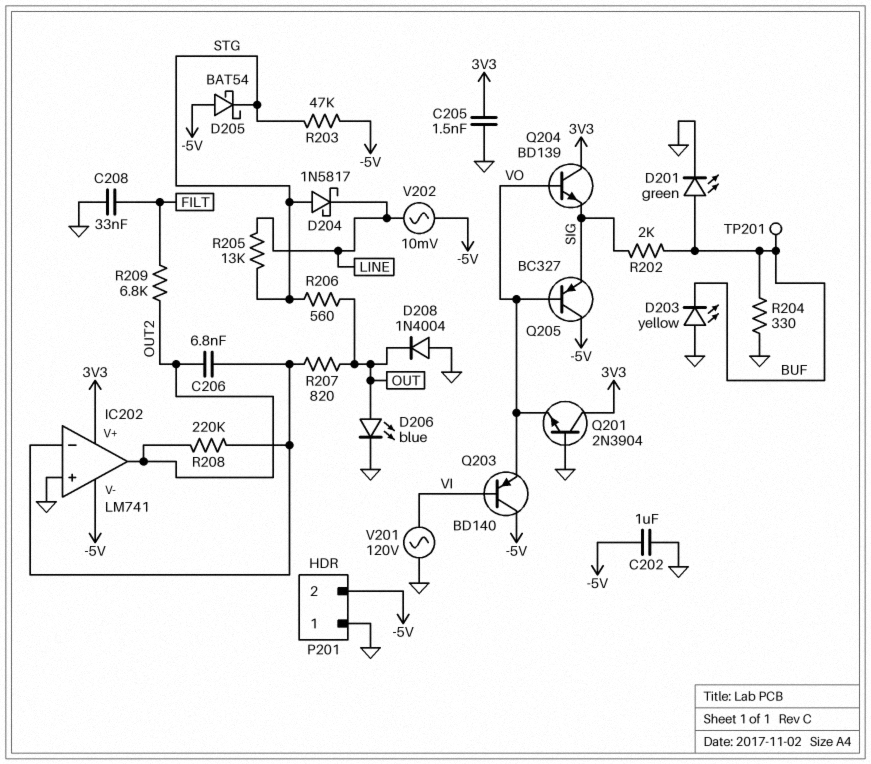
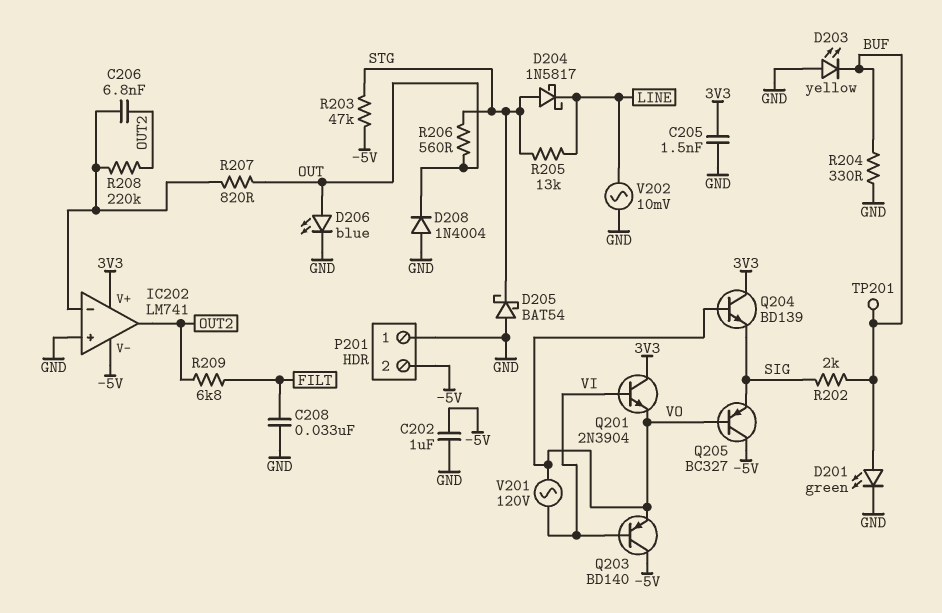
D205: schottky BAT54 (A -5V, K STG) -> schottky BAT54 (A GND, K STG)
Q201: NPN 2N3904 (B GND, C 3V3, E VO) -> NPN 2N3904 (B VI, C 3V3, E VO)
V201: AC 120V (GND, VI) -> AC 120V (VI, VO)
V202: AC 10mV (-5V, LINE) -> AC 10mV (GND, LINE)

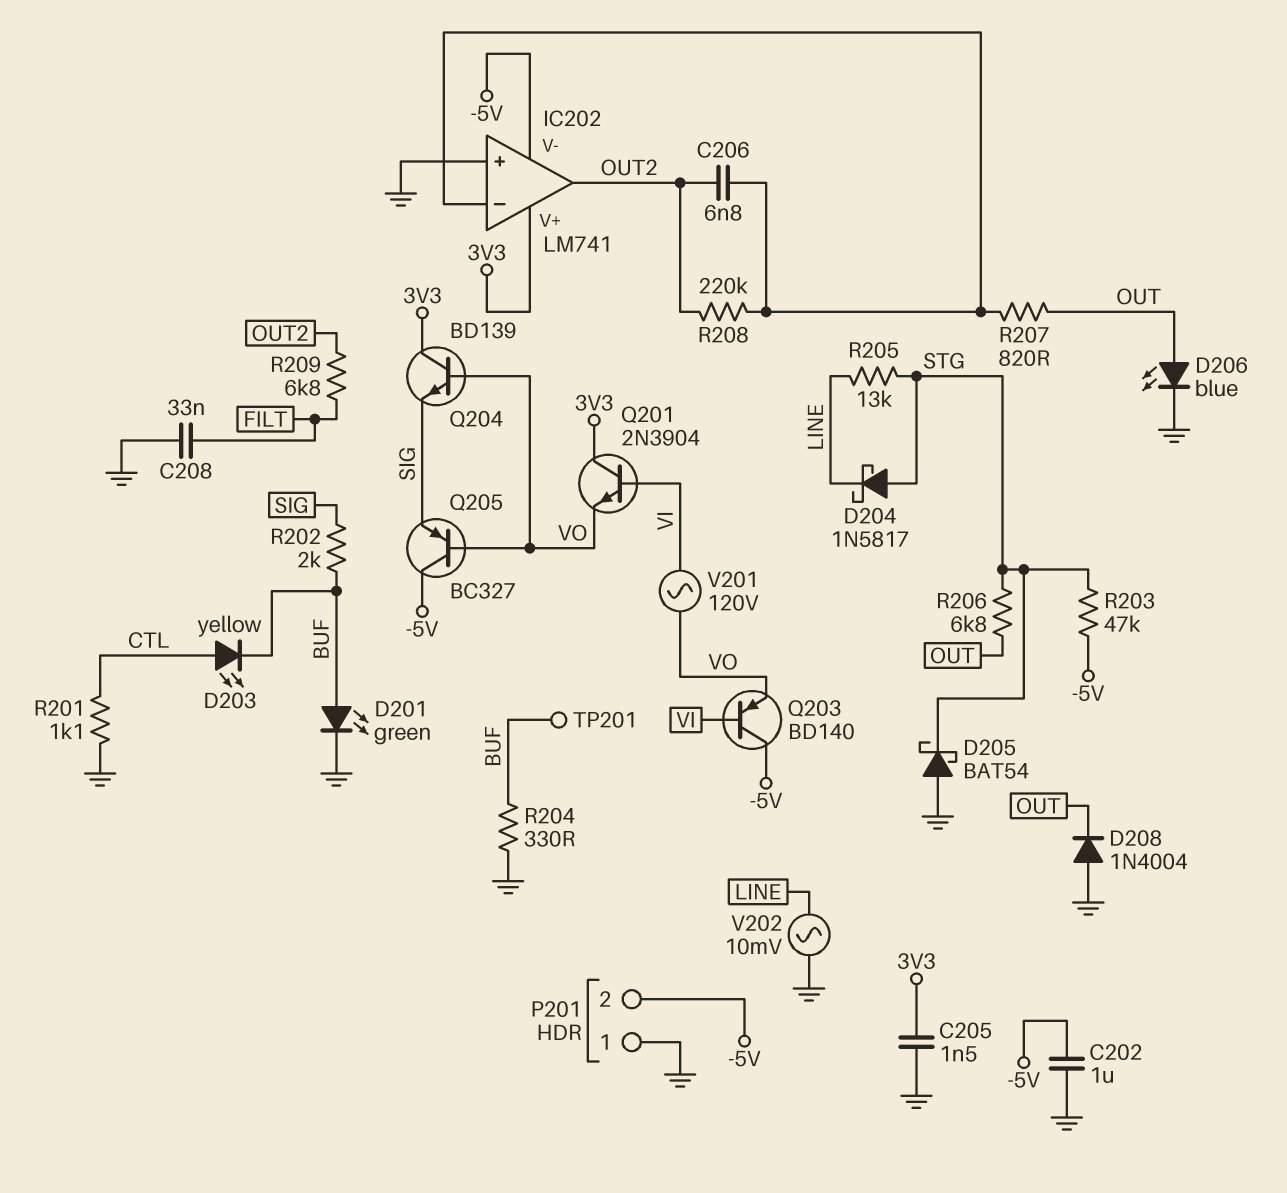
D203: LED yellow (A GND, K BUF) -> LED yellow (A CTL, K BUF)
R201: none -> 1.1k (CTL, GND)
R206: 560 (OUT, STG) -> 6.8k (OUT, STG)

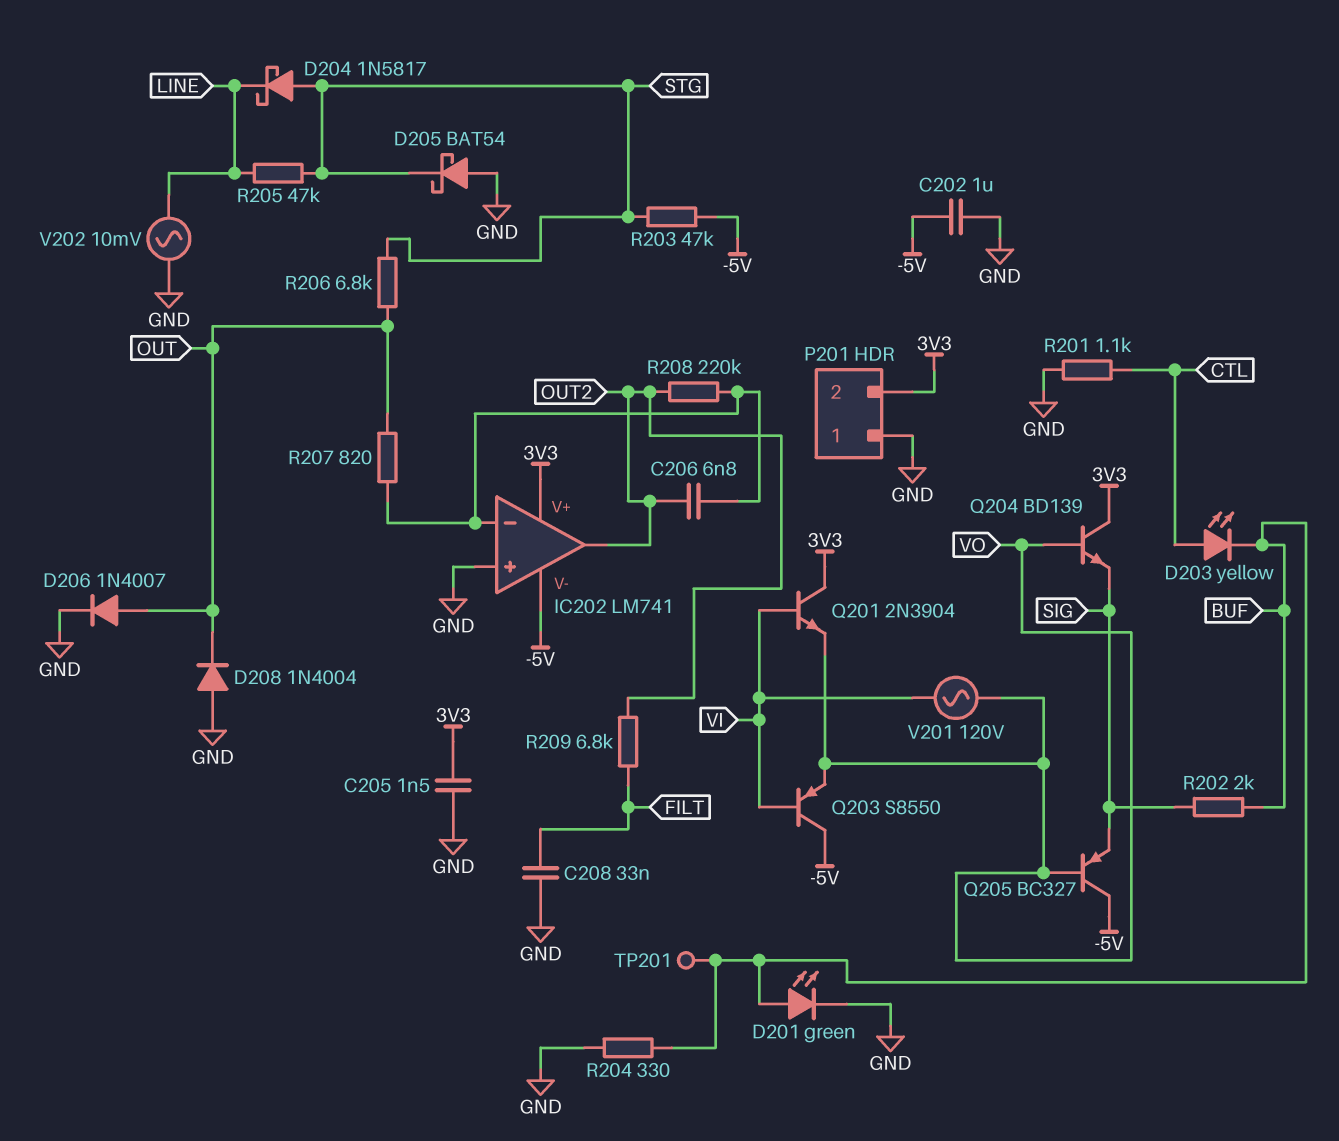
D206: LED blue (A OUT, K GND) -> diode 1N4007 (A OUT, K GND)
P201 pin 2: -5V -> 3V3
Q203: PNP BD140 (B VI, C -5V, E VO) -> PNP S8550 (B VI, C -5V, E VO)
R205: 13k (LINE, STG) -> 47k (LINE, STG)

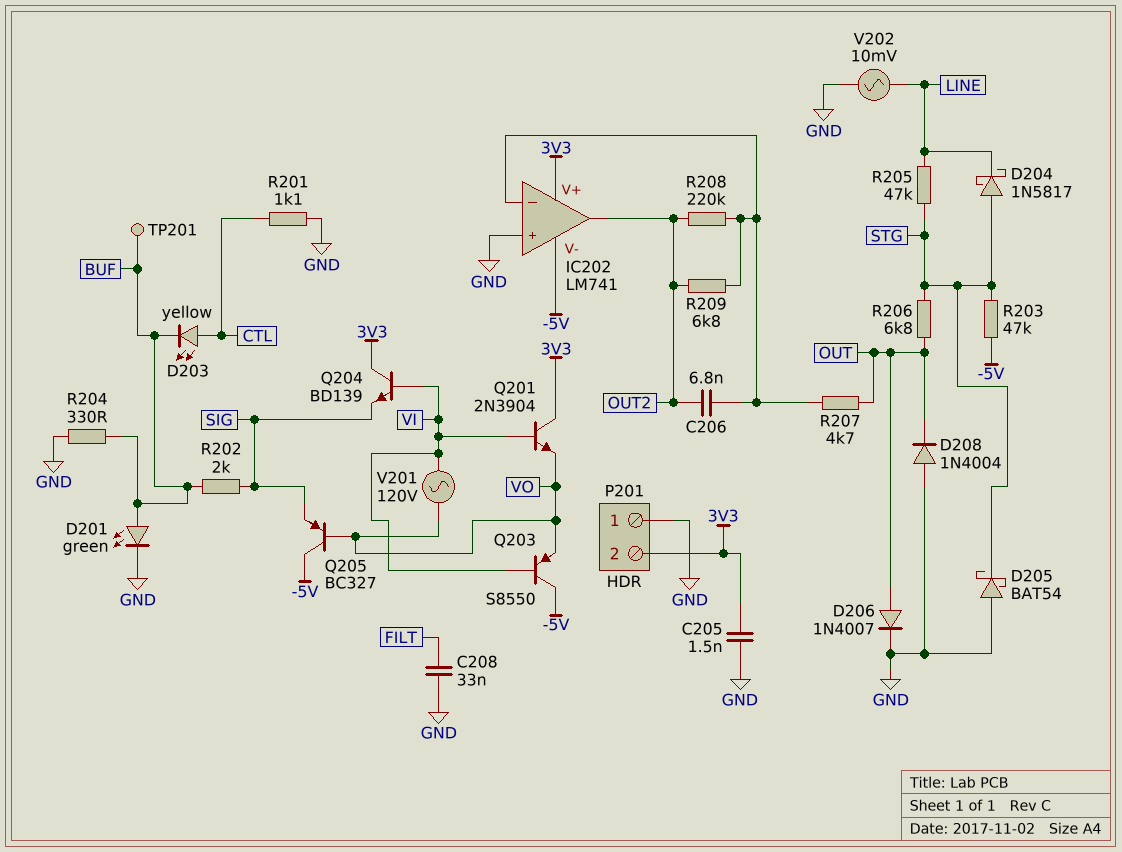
C202: 1uF (-5V, GND) -> none
Q204: NPN BD139 (B VO, C 3V3, E SIG) -> NPN BD139 (B VI, C 3V3, E SIG)
R207: 820 (IC202/in-, OUT) -> 4.7k (IC202/in-, OUT)
R209: 6.8k (FILT, OUT2) -> 6.8k (IC202/in-, OUT2)

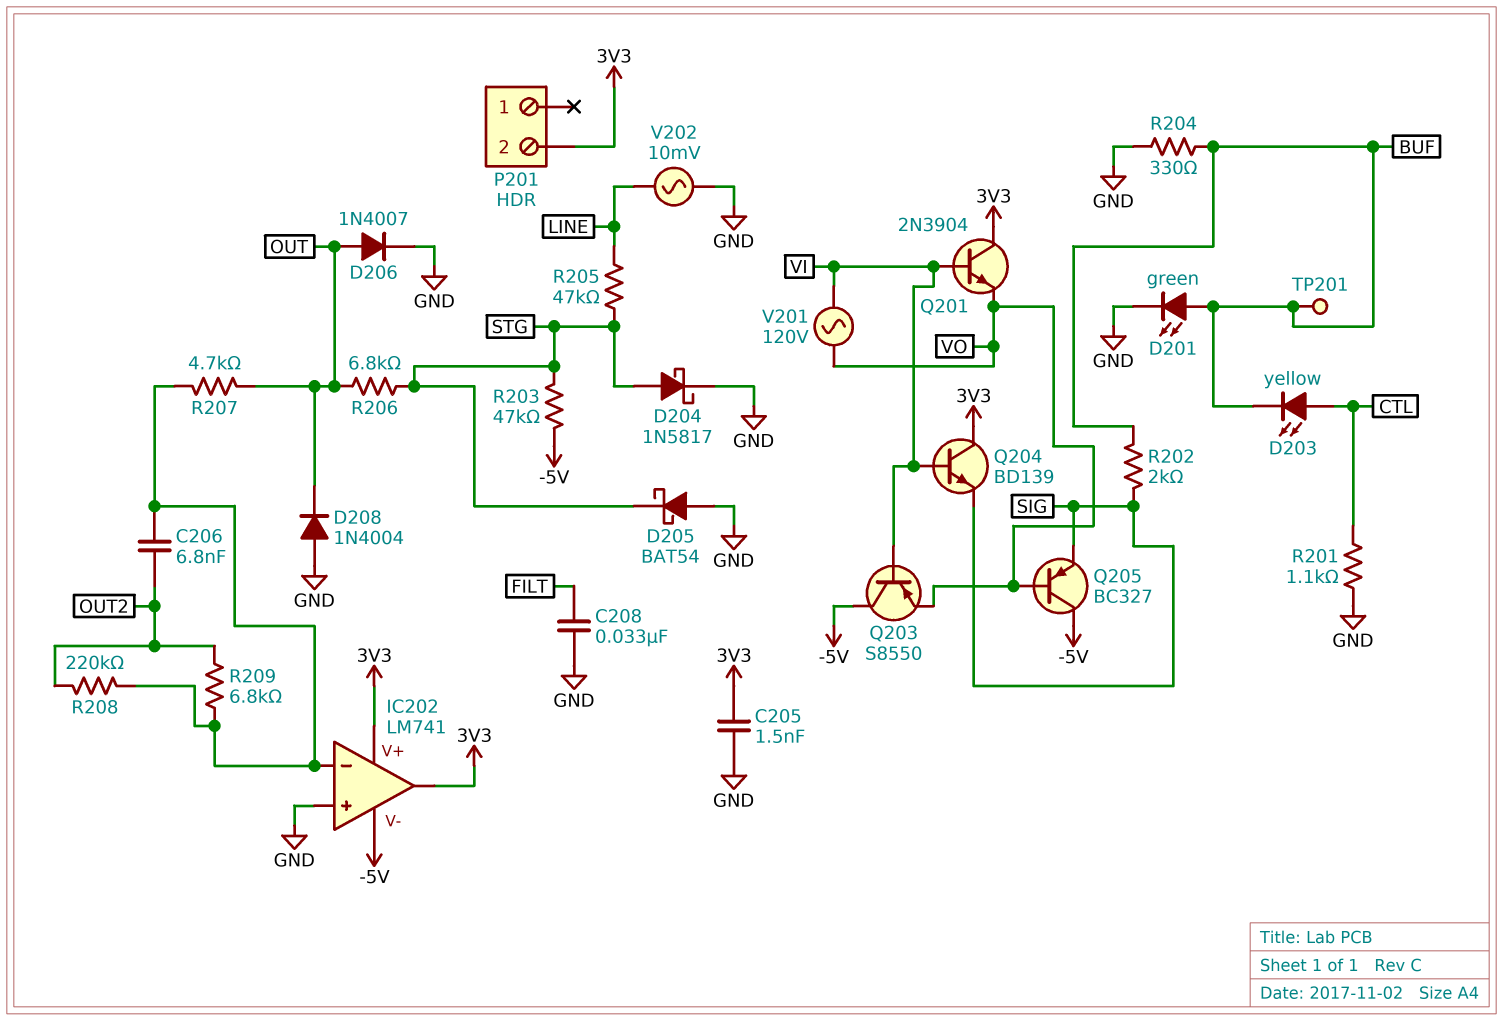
D204: schottky 1N5817 (A STG, K LINE) -> schottky 1N5817 (A STG, K GND)
IC202 pin out: OUT2 -> 3V3
P201 pin 1: GND -> none

